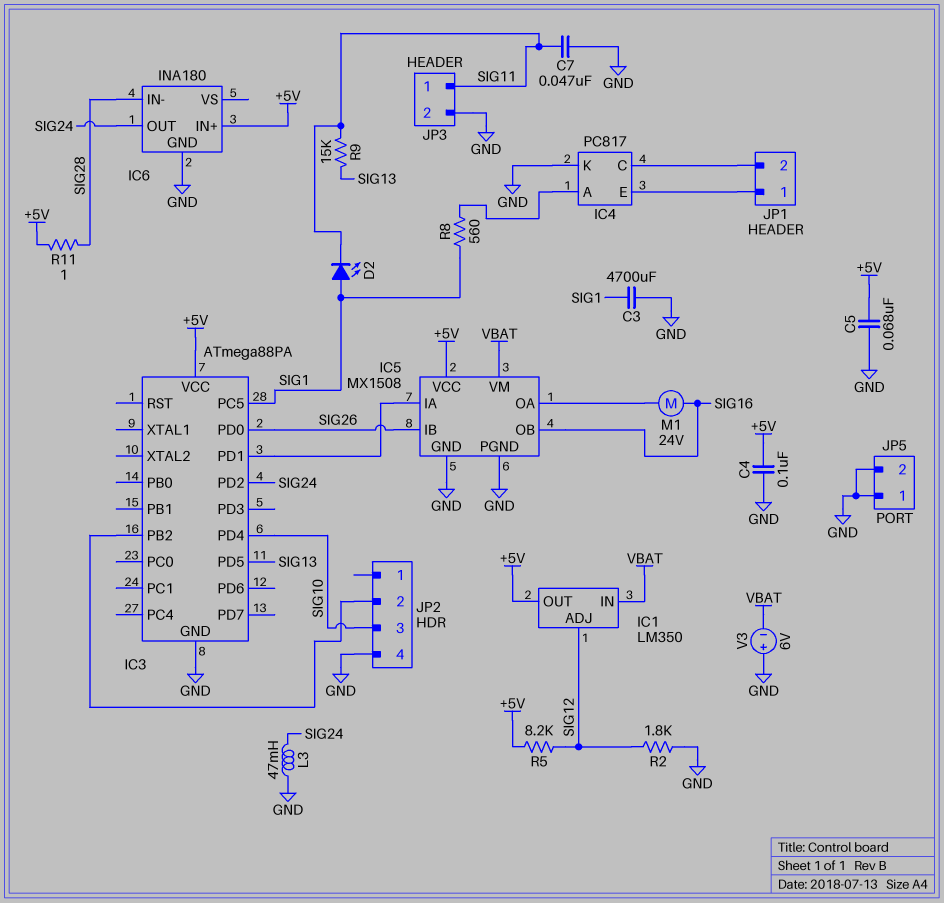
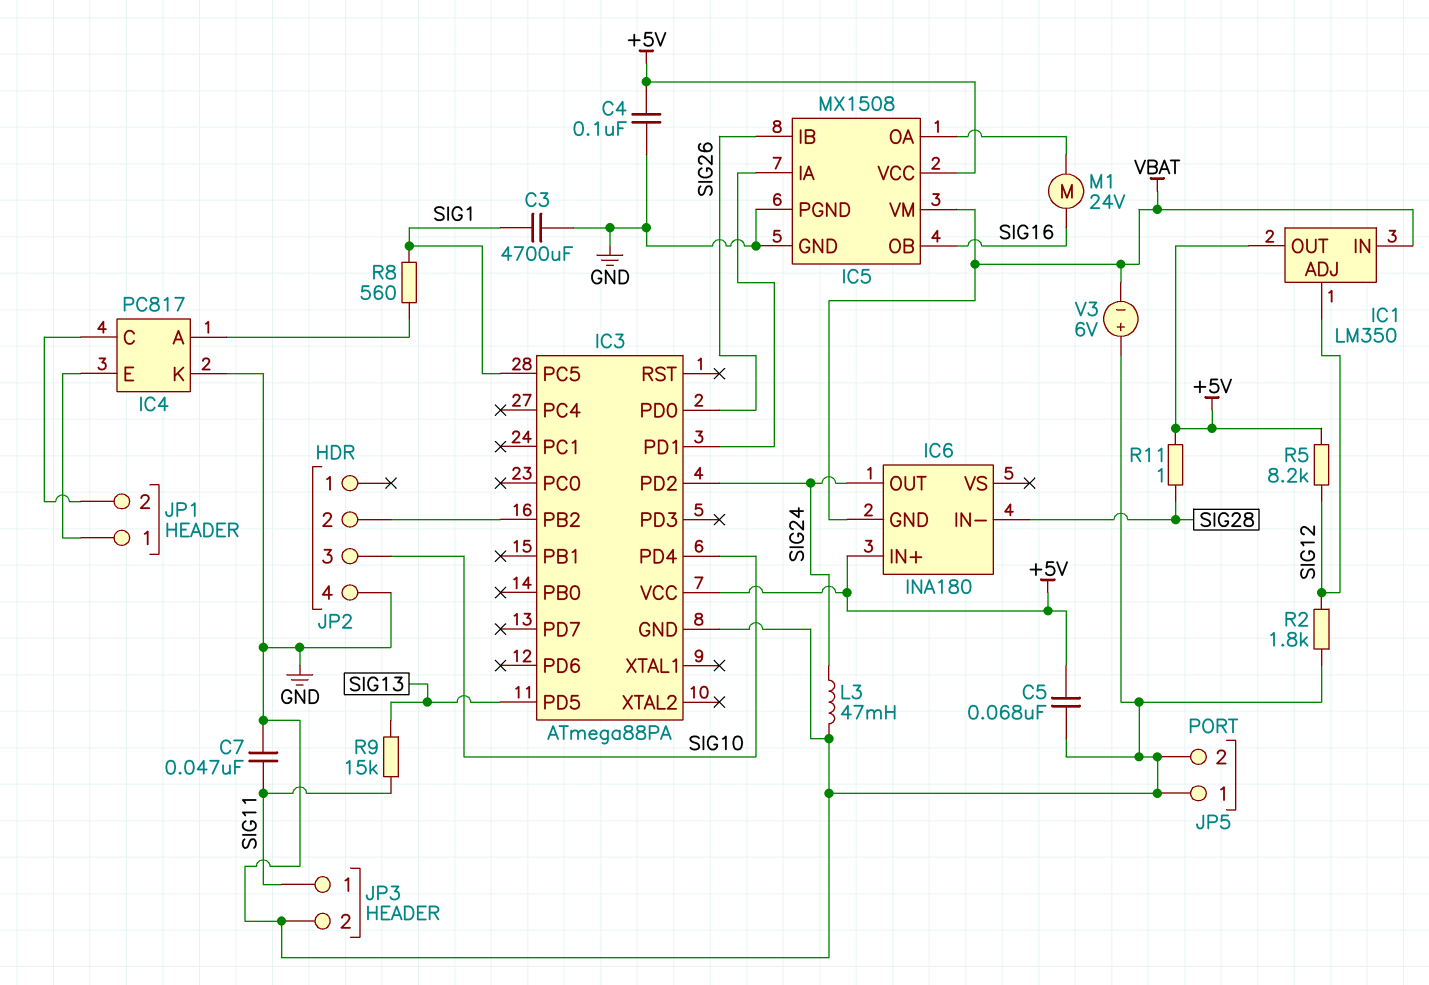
D2: LED (A SIG1, K SIG11) -> none
IC6 pin GND: GND -> VBAT

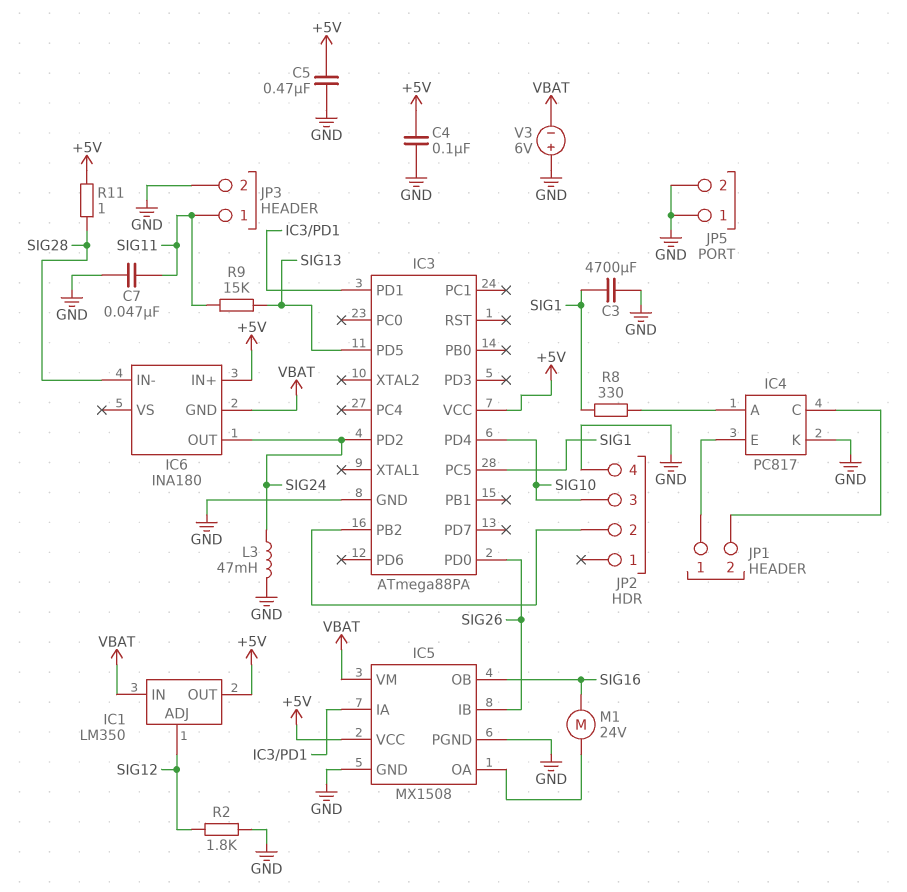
C5: 68nF (+5V, GND) -> 470nF (+5V, GND)
R5: 8.2k (+5V, SIG12) -> none
R8: 560 (IC4/A, SIG1) -> 330 (IC4/A, SIG1)

